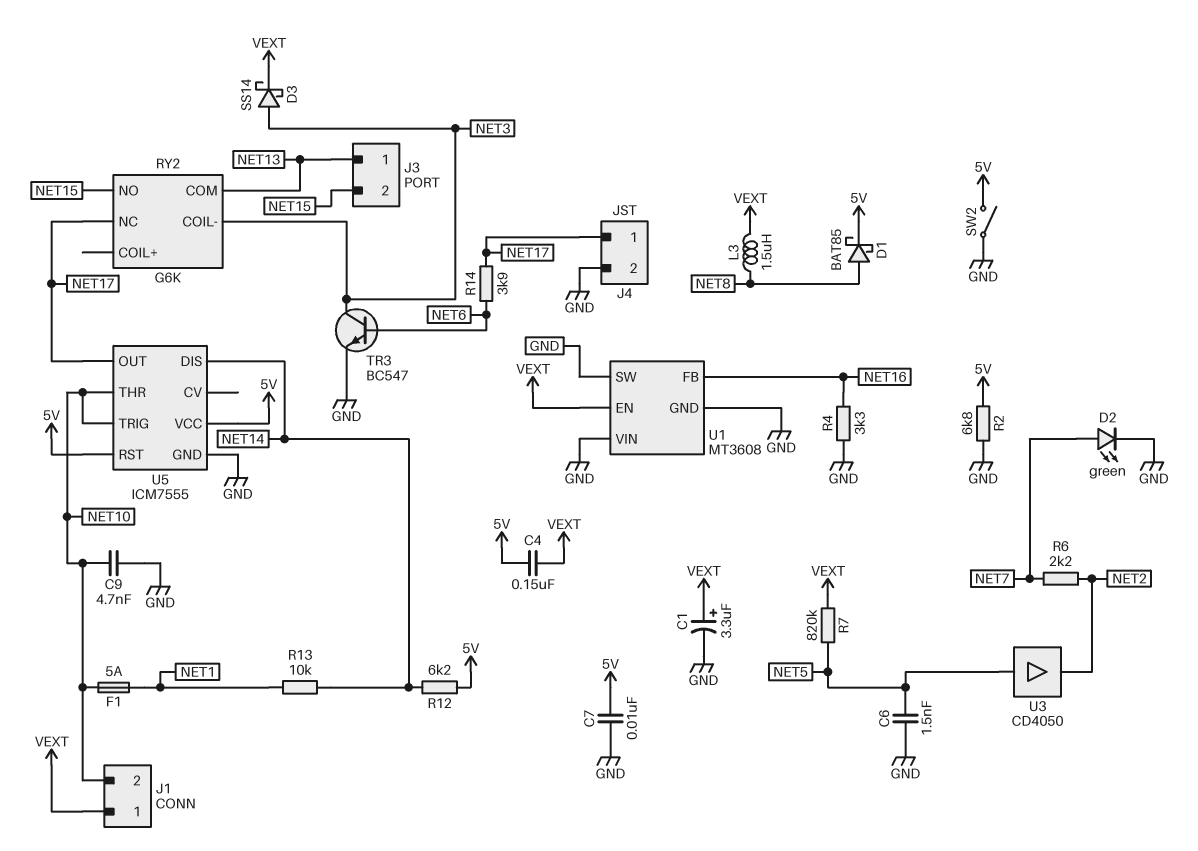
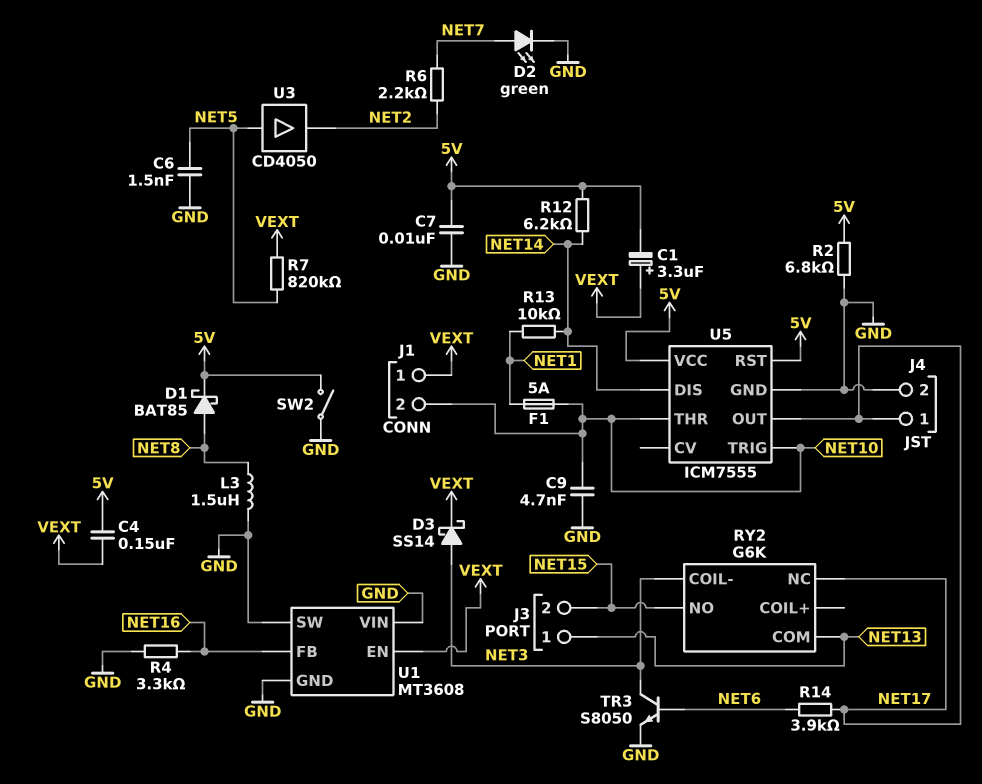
C1: 3.3uF (plus VEXT, minus GND) -> 3.3uF (plus VEXT, minus 5V)
L3: 1.5uH (NET8, VEXT) -> 1.5uH (GND, NET8)
TR3: NPN BC547 (B NET6, C NET3, E GND) -> NPN S8050 (B NET6, C NET3, E GND)

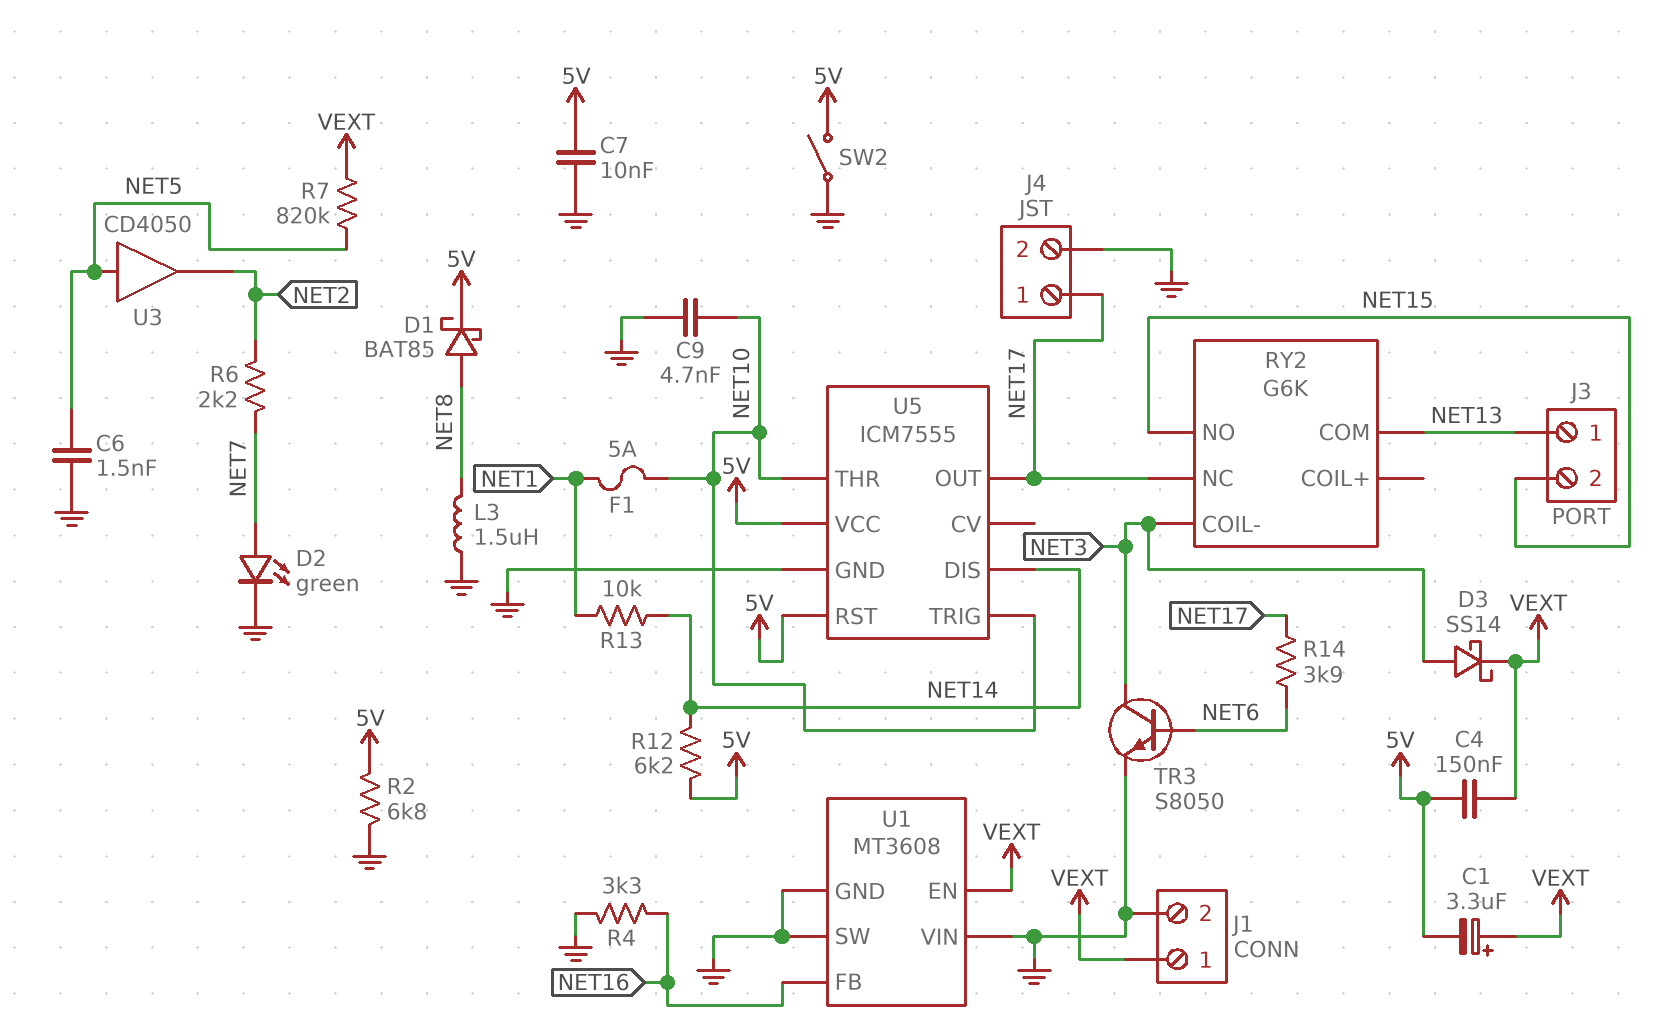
J1 pin 2: NET10 -> GND

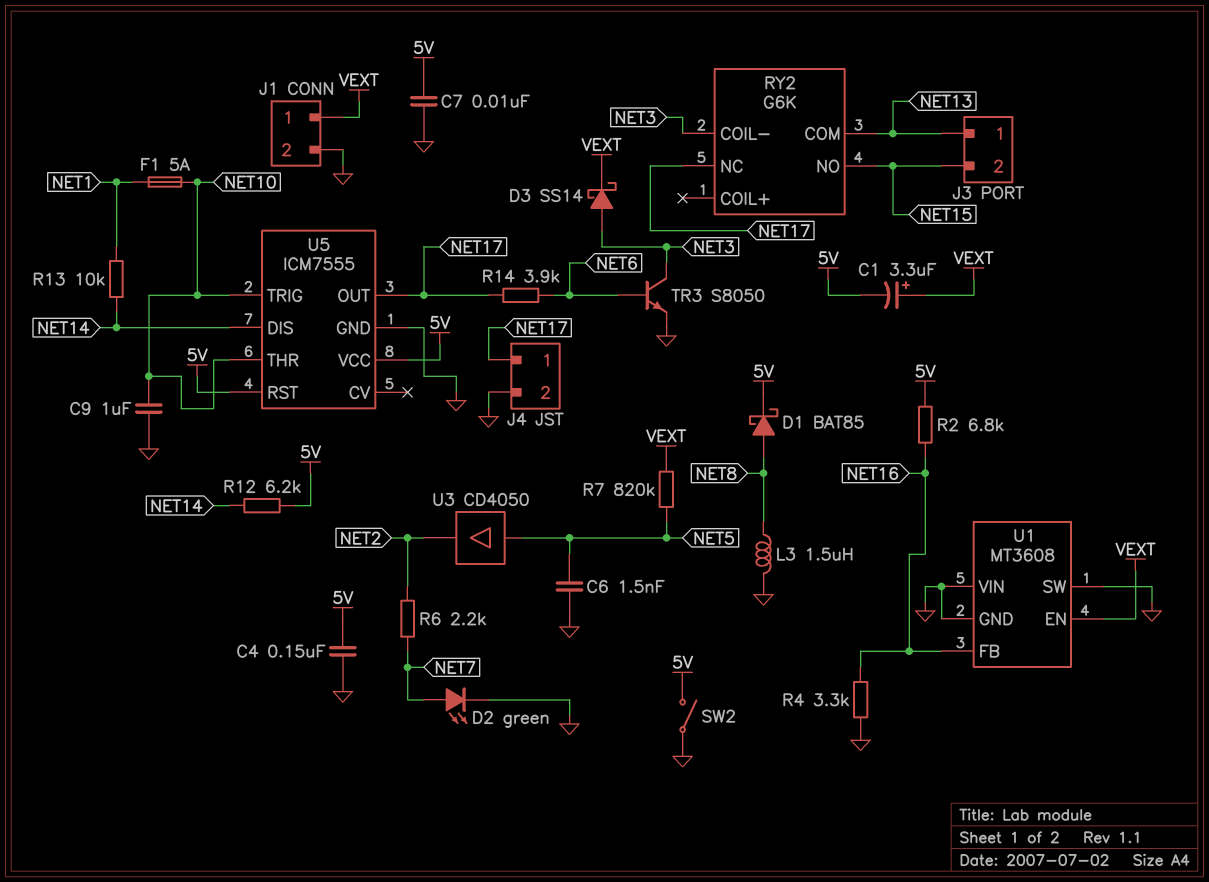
C4: 150nF (5V, VEXT) -> 150nF (5V, GND)
C9: 4.7nF (GND, NET10) -> 1uF (GND, NET10)
R2: 6.8k (5V, GND) -> 6.8k (5V, NET16)

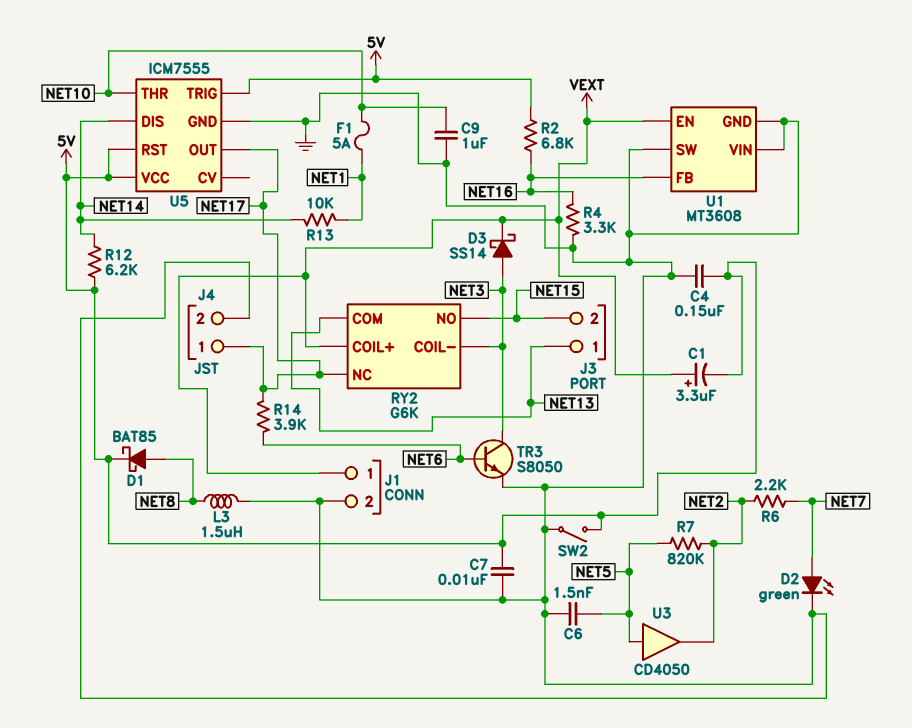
R7: 820k (NET5, VEXT) -> 820k (NET2, NET5)
RY2 pin COIL+: none -> VEXT
U5 pin TRIG: NET10 -> 5V

